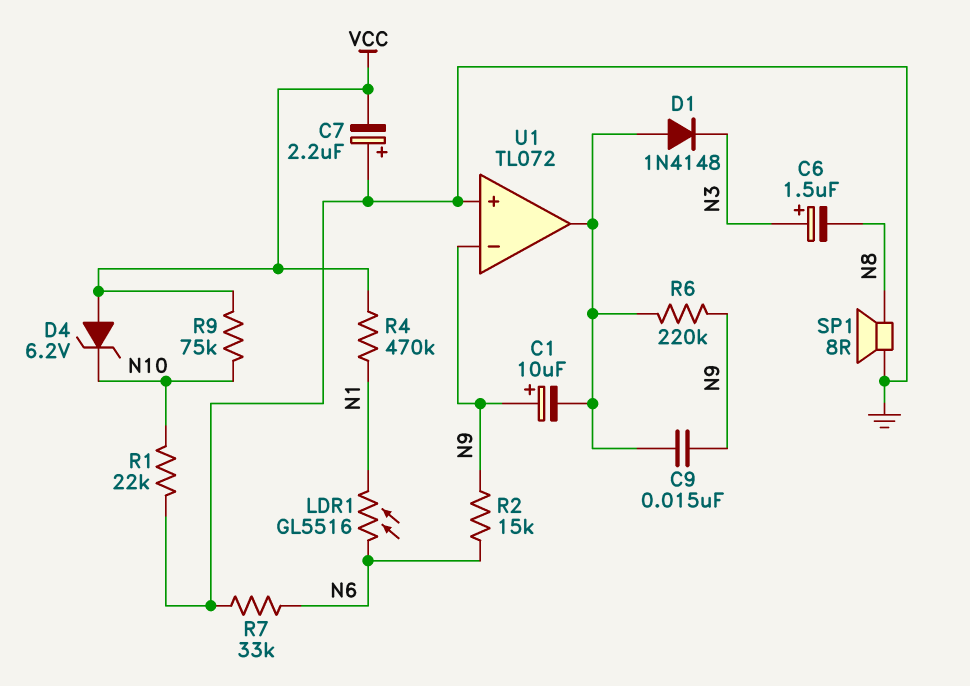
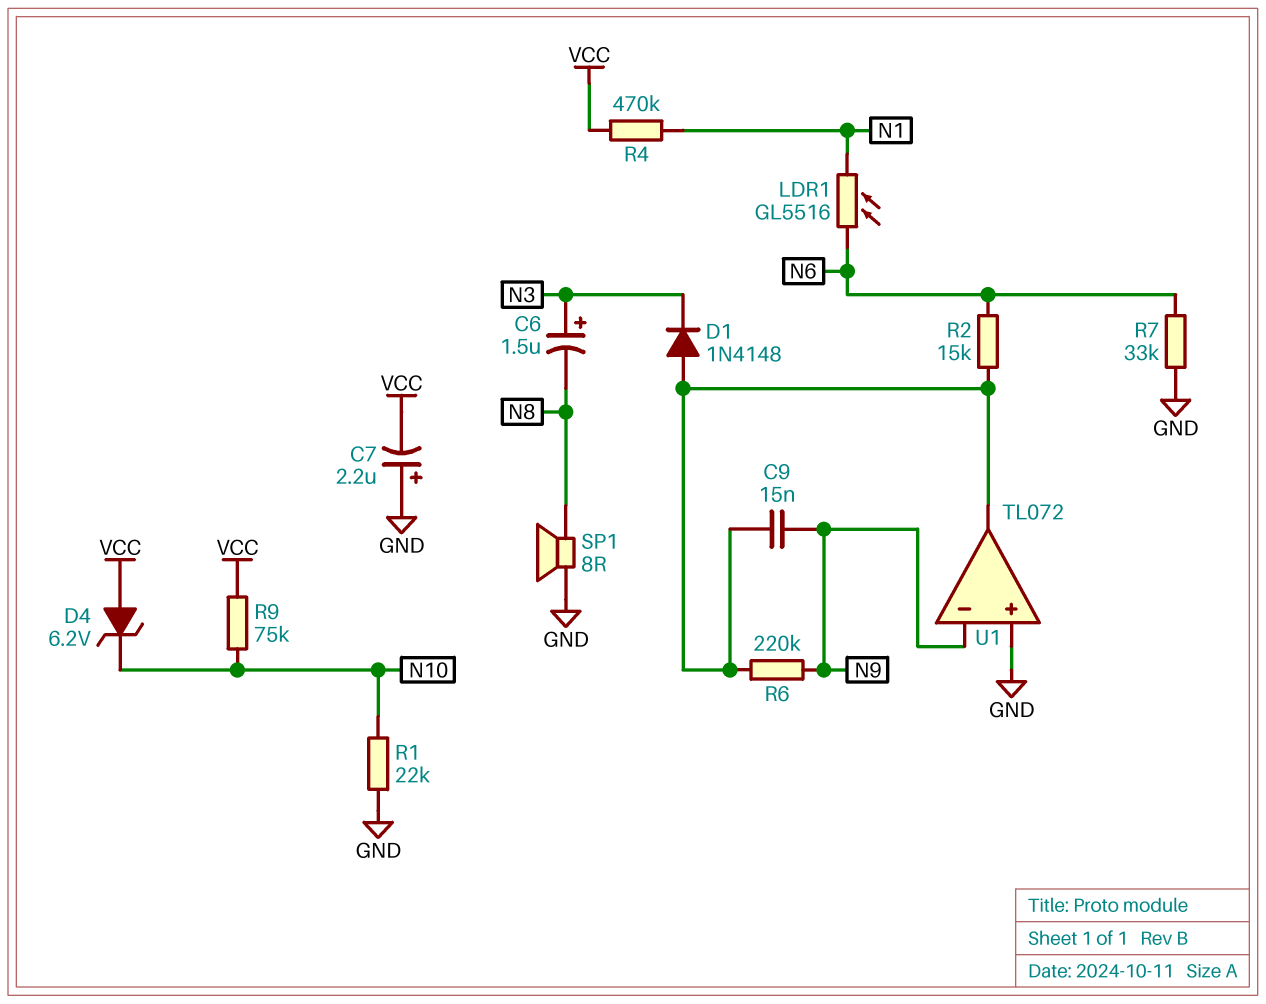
C1: 10uF (plus N9, minus U1/out) -> none
R2: 15k (N6, N9) -> 15k (N6, U1/out)

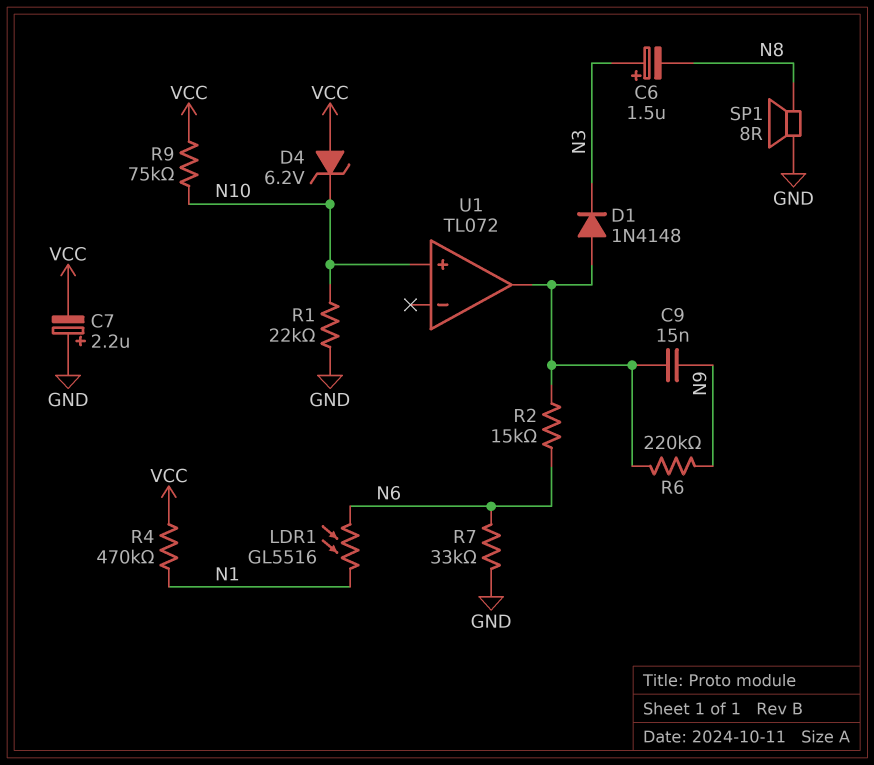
U1 pin in+: GND -> N10
U1 pin in-: N9 -> none

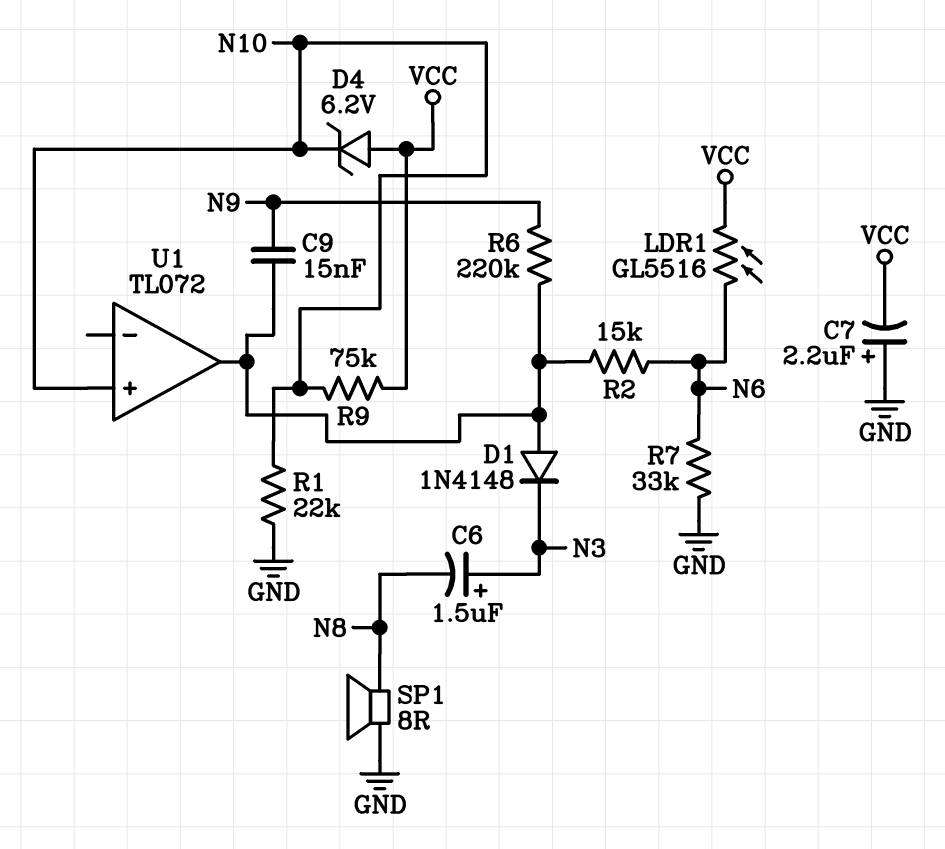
LDR1: GL5516 (N1, N6) -> GL5516 (N6, VCC)
R4: 470k (N1, VCC) -> none

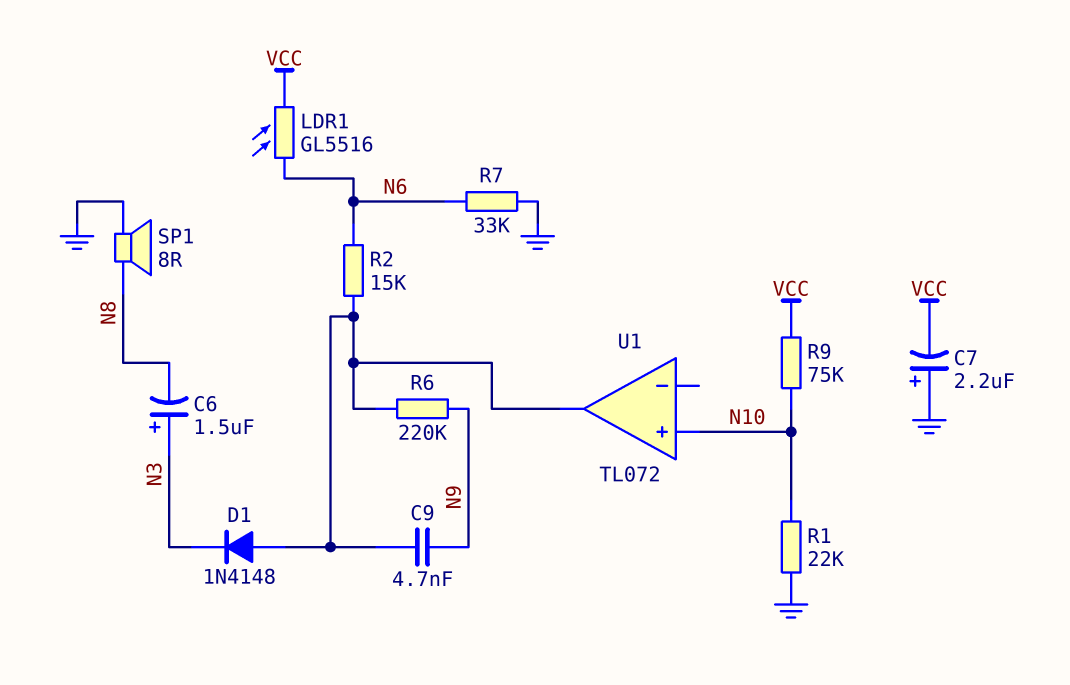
C9: 15nF (N9, U1/out) -> 4.7nF (N9, U1/out)
D4: zener 6.2V (A VCC, K N10) -> none

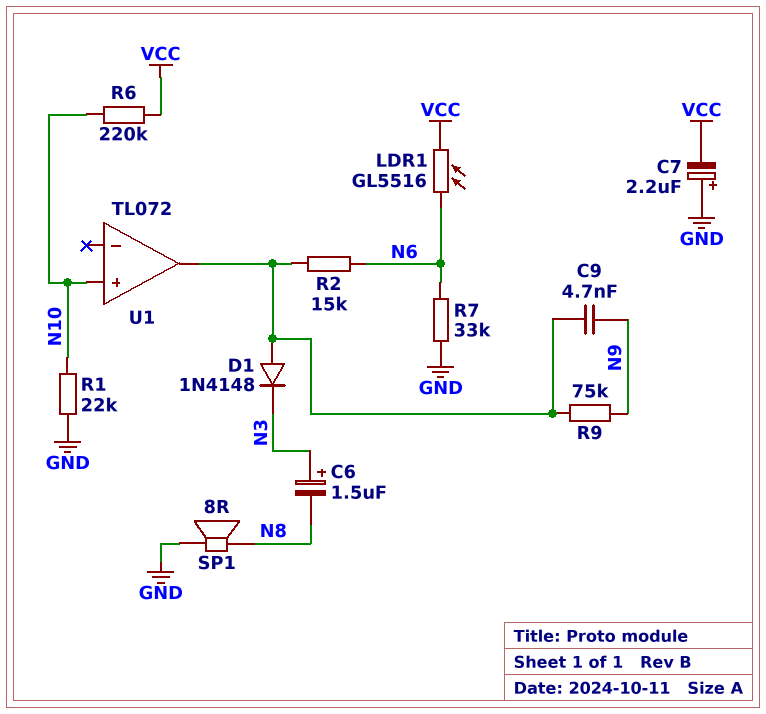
R6: 220k (N9, U1/out) -> 220k (N10, VCC)
R9: 75k (N10, VCC) -> 75k (N9, U1/out)

